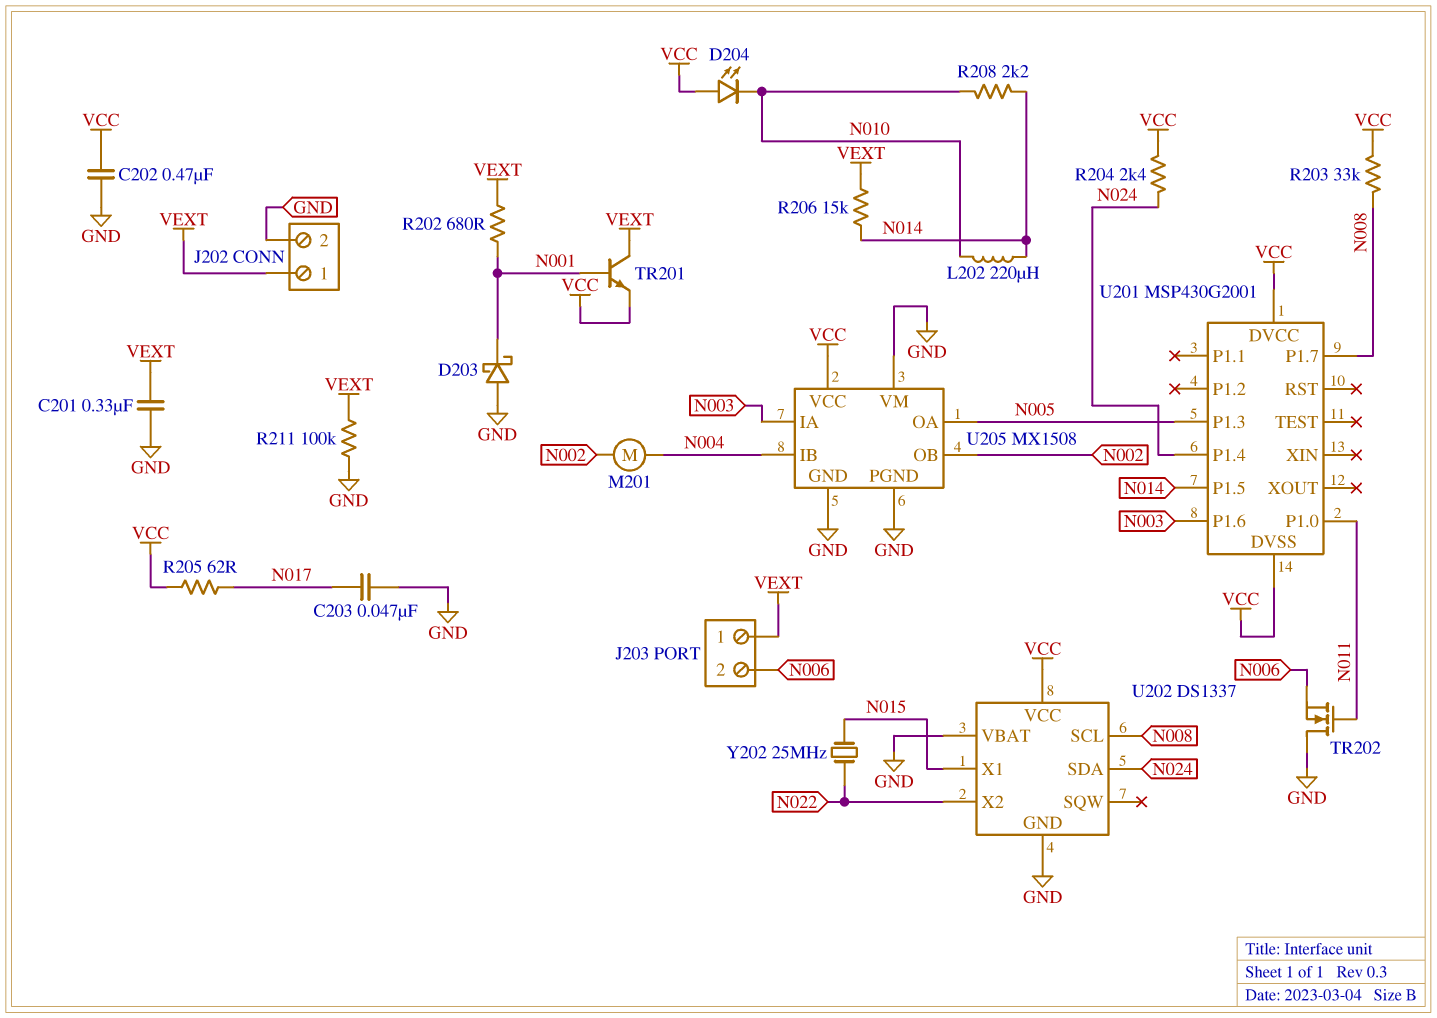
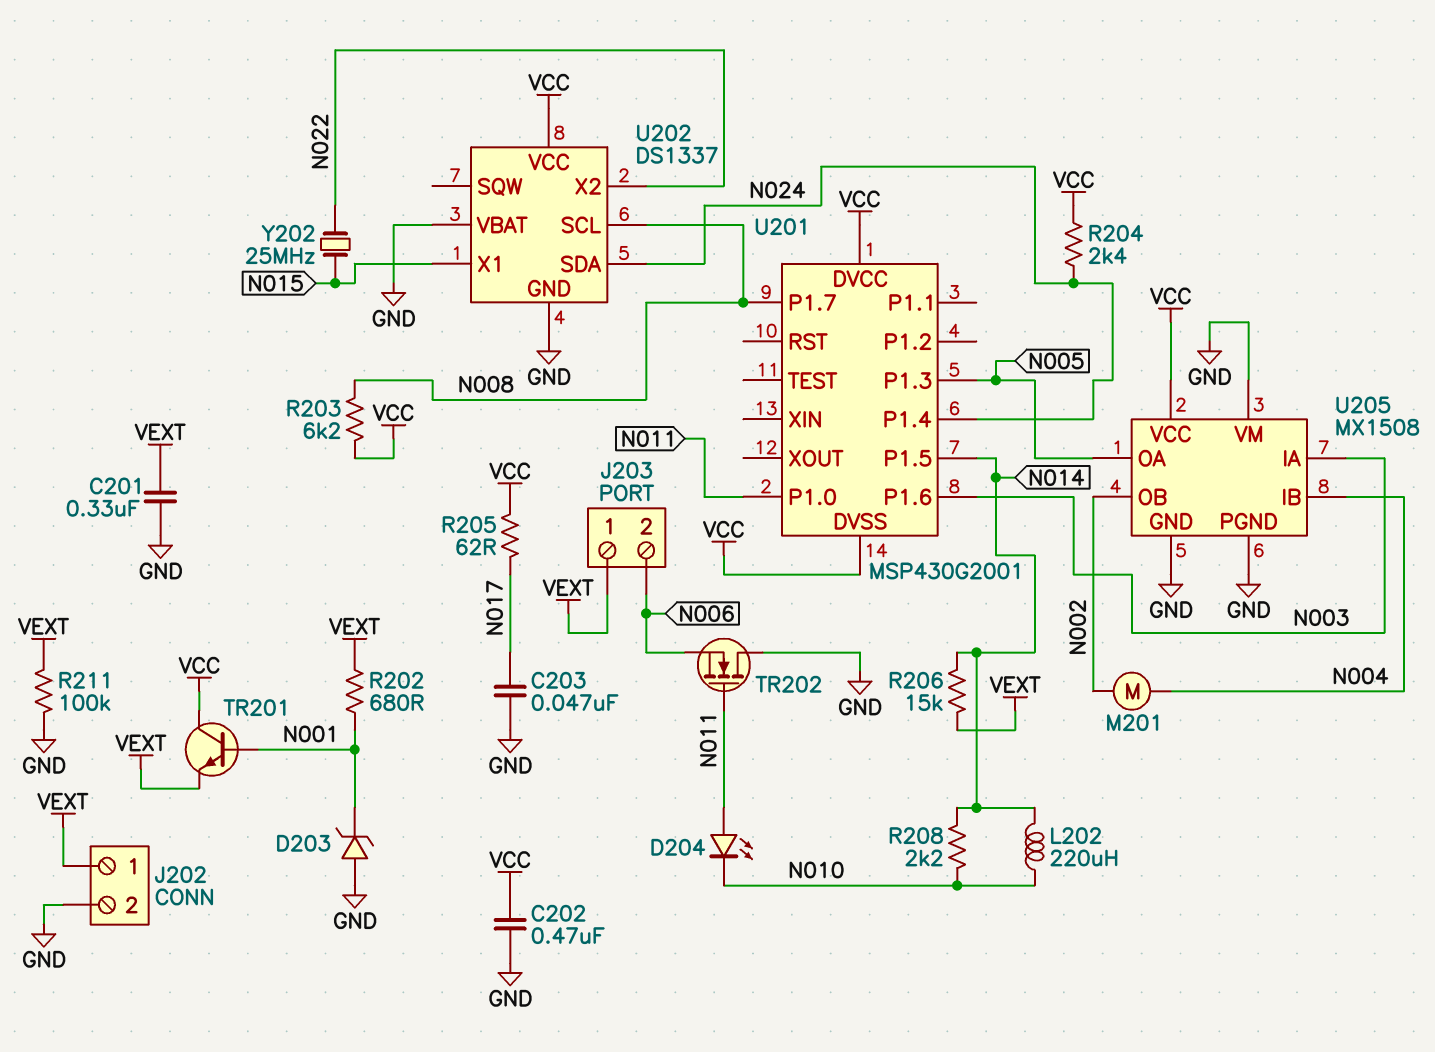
D203: schottky (A GND, K N001) -> zener (A GND, K N001)
D204: LED (A VCC, K N010) -> LED (A N011, K N010)
R203: 33k (N008, VCC) -> 6.2k (N008, VCC)
TR201: NPN (B N001, C VEXT, E VCC) -> NPN (B N001, C VCC, E VEXT)

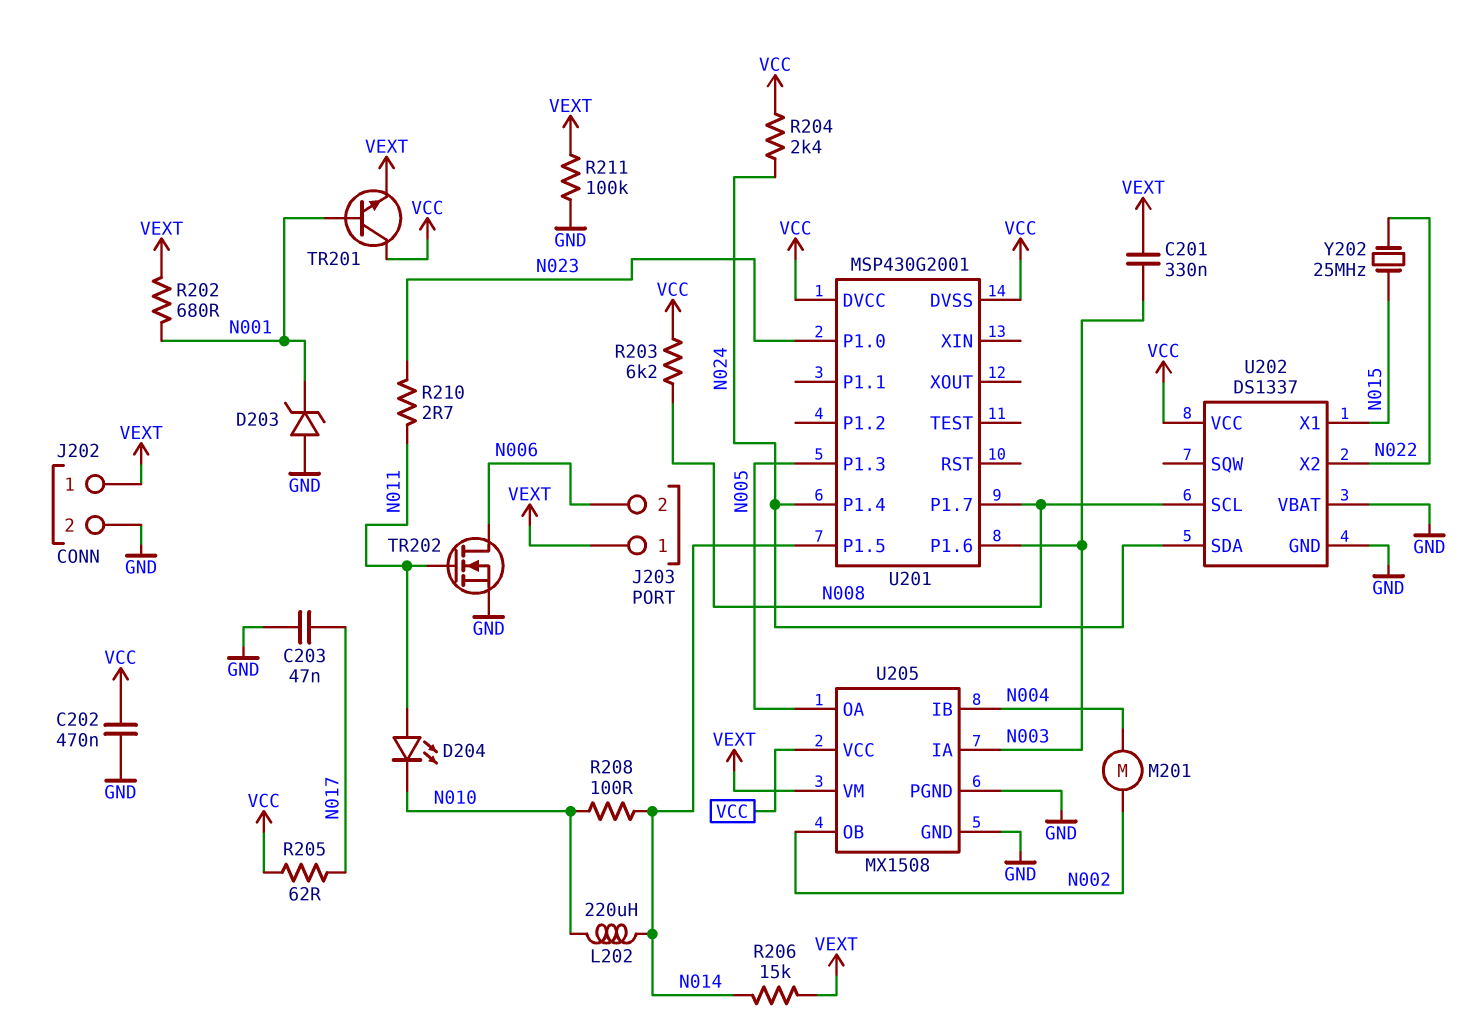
C201: 330nF (GND, VEXT) -> 330nF (N003, VEXT)
R208: 2.2k (N010, N014) -> 100 (N010, N014)
R210: none -> 2.7 (N011, N023)
TR202: NMOS (G N011, D GND, S N006) -> NMOS (G N011, D N006, S GND)
U201 pin P1.0: N011 -> N023
U205 pin VM: GND -> VEXT

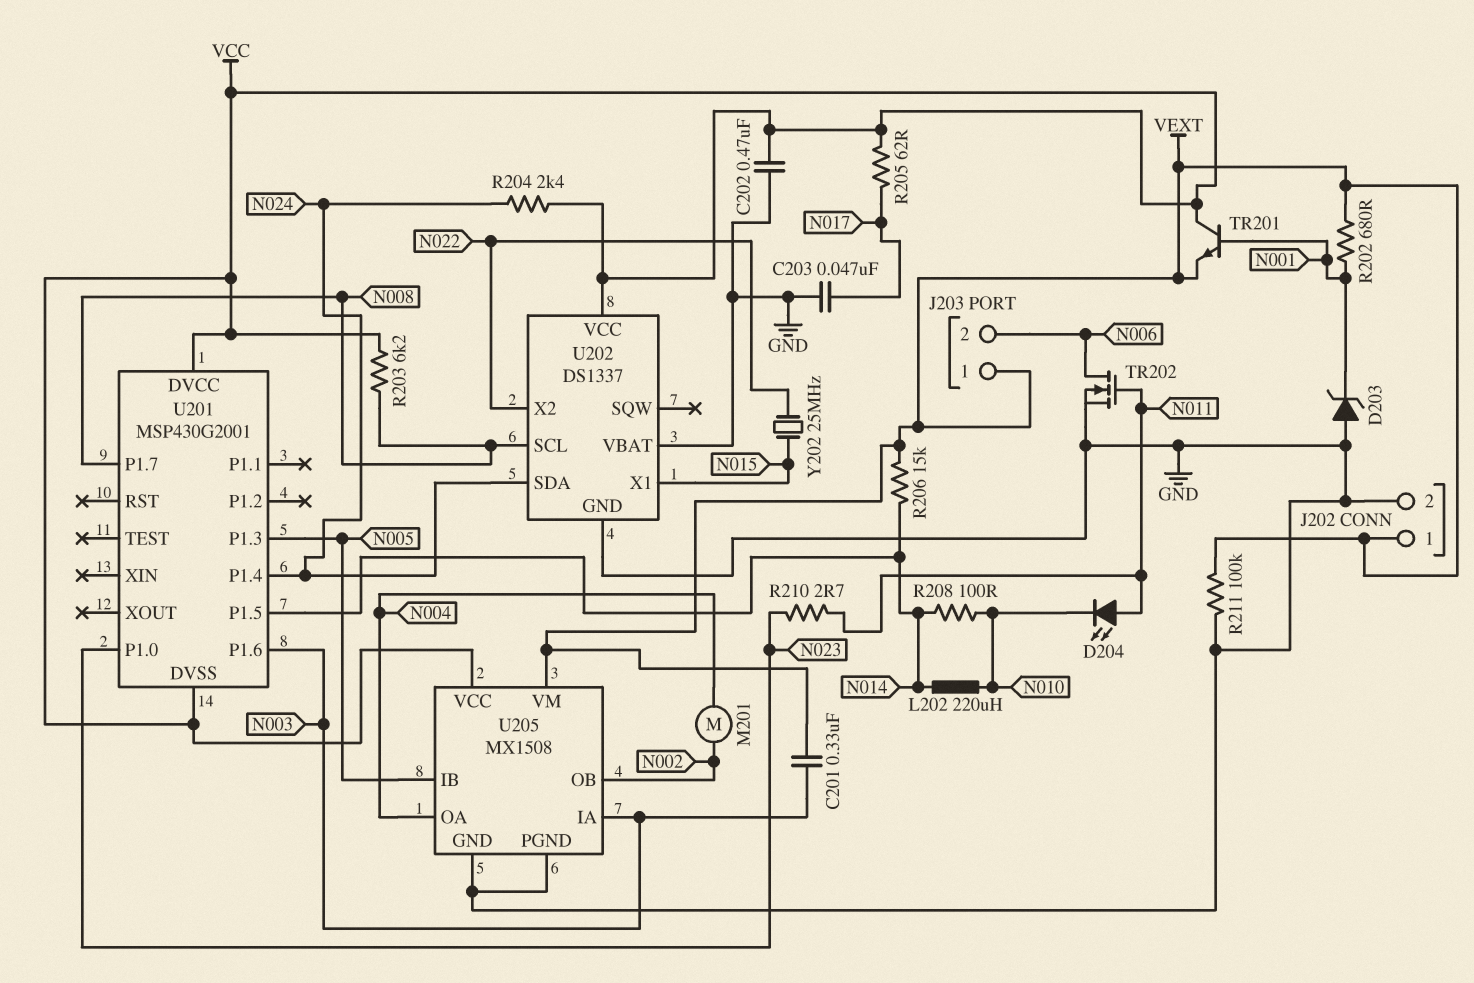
U205 pin IB: N004 -> N005
U205 pin OA: N005 -> N004

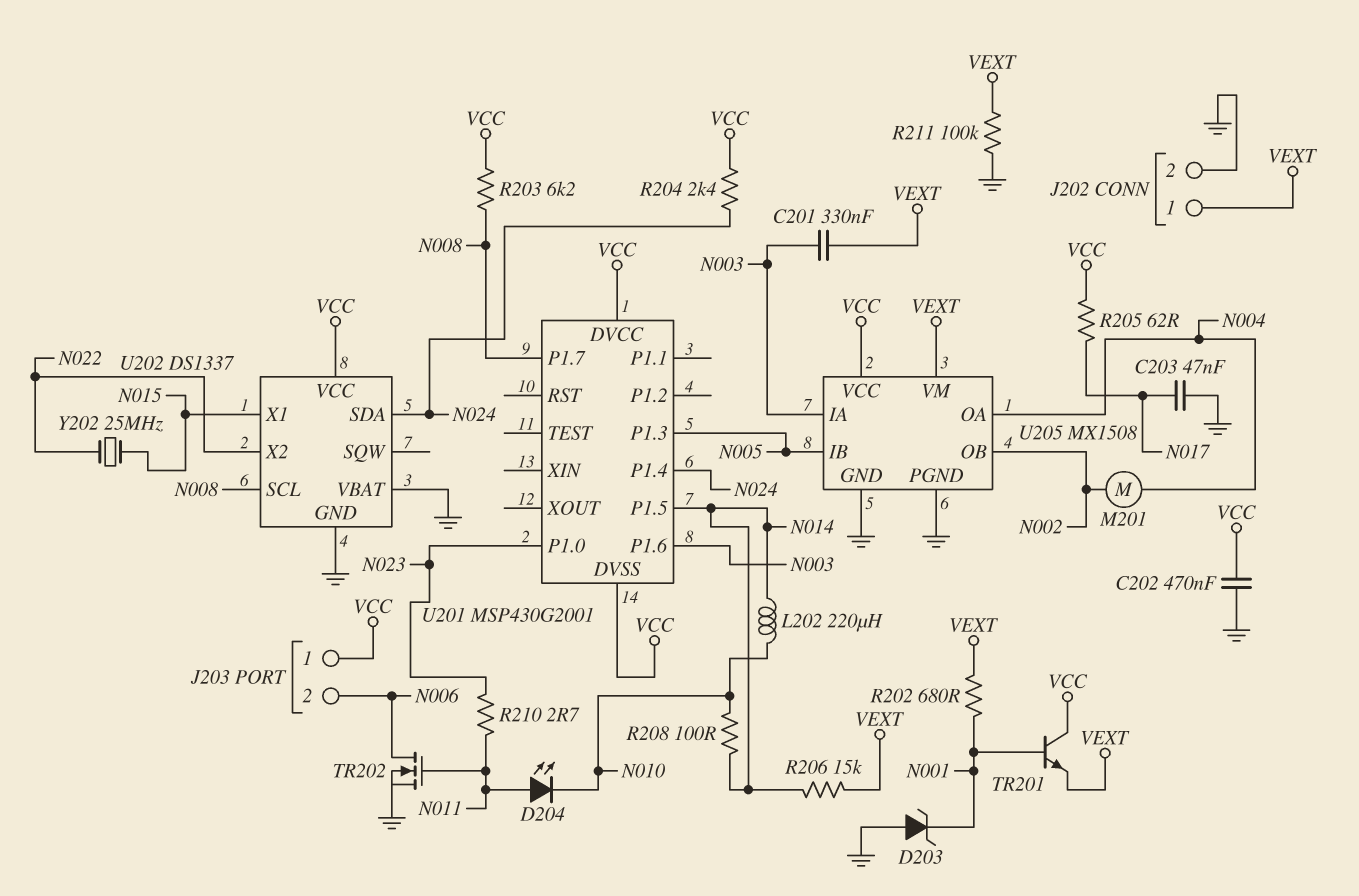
J203 pin 1: VEXT -> VCC

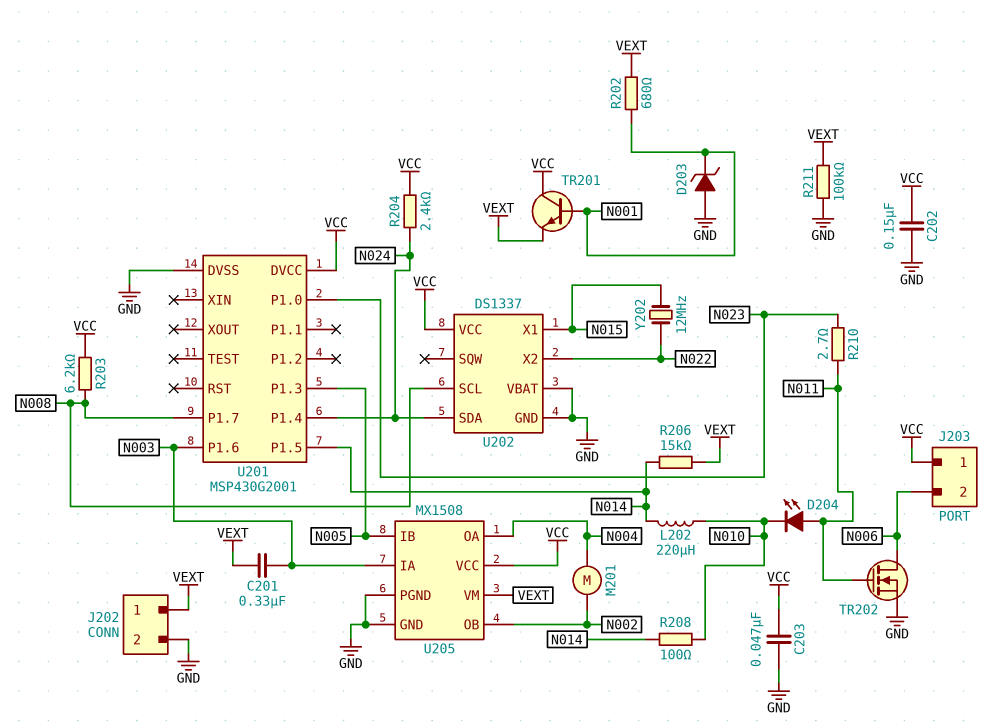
C202: 470nF (GND, VCC) -> 150nF (GND, VCC)
C203: 47nF (GND, N017) -> 47nF (GND, VCC)
R205: 62 (N017, VCC) -> none
U201 pin DVSS: VCC -> GND
Y202: 25MHz (N015, N022) -> 12MHz (N015, N022)

